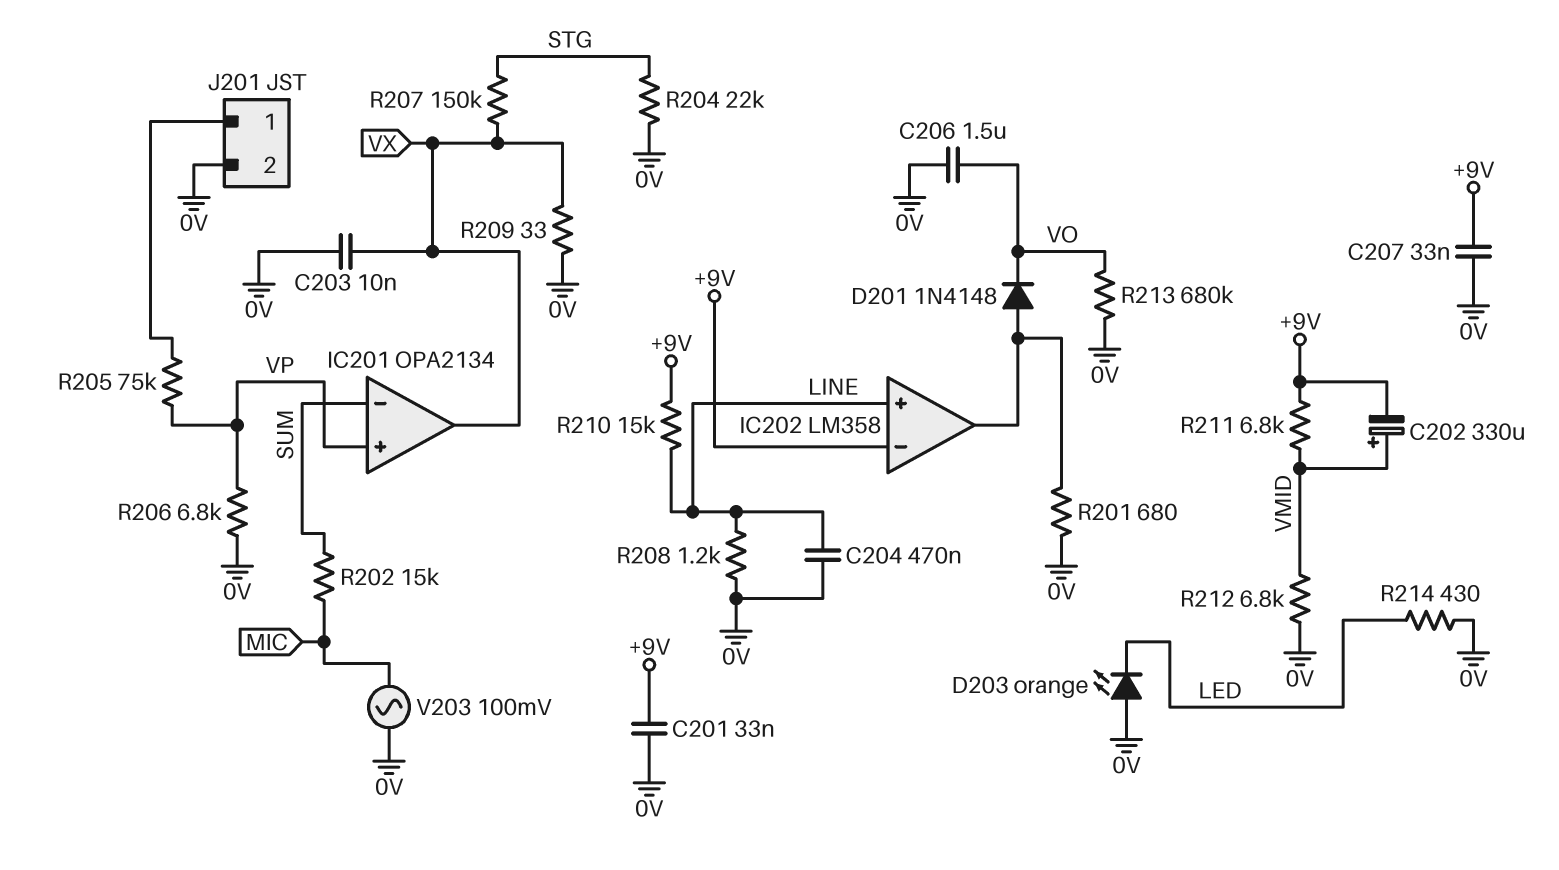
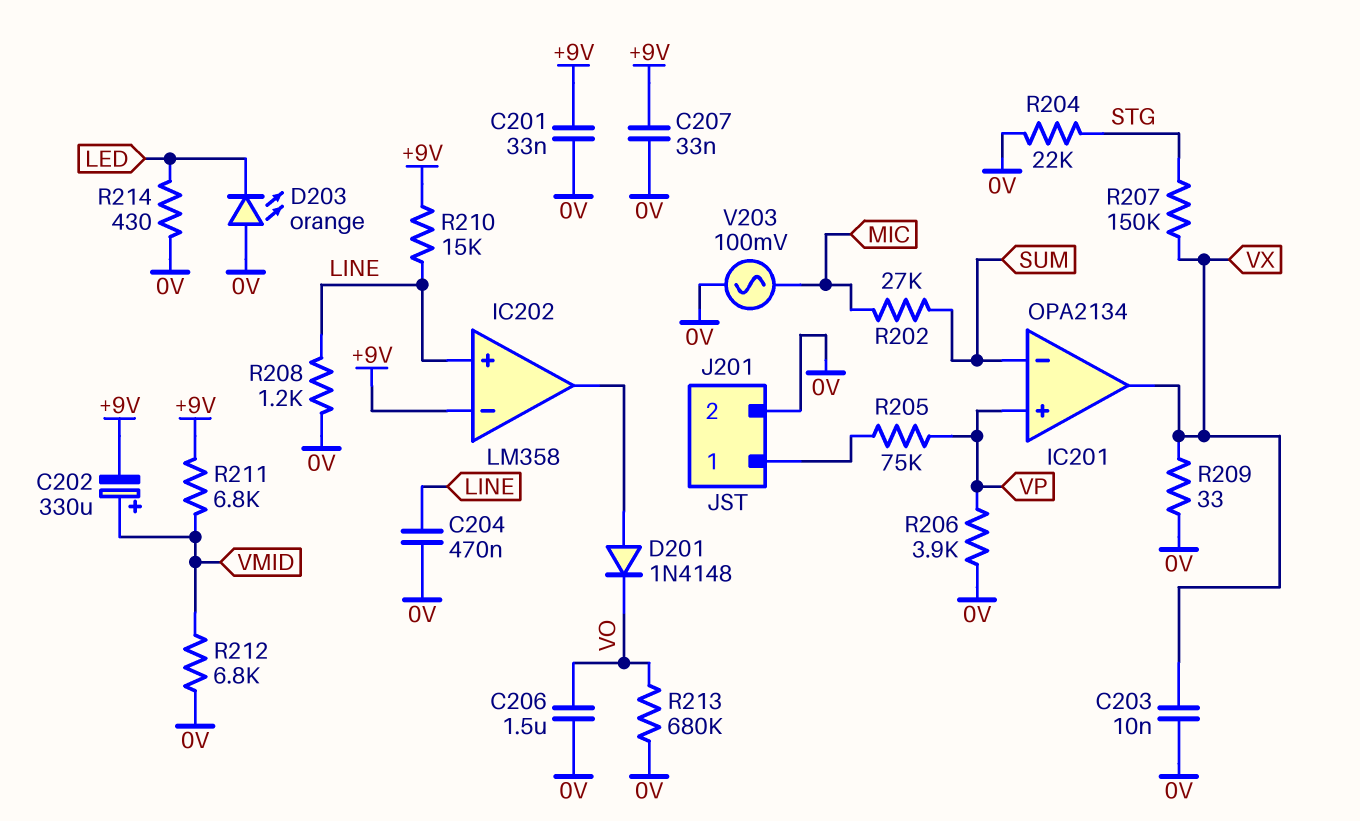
R201: 680 (0V, IC202/out) -> none
R202: 15k (MIC, SUM) -> 27k (MIC, SUM)
R206: 6.8k (0V, VP) -> 3.9k (0V, VP)

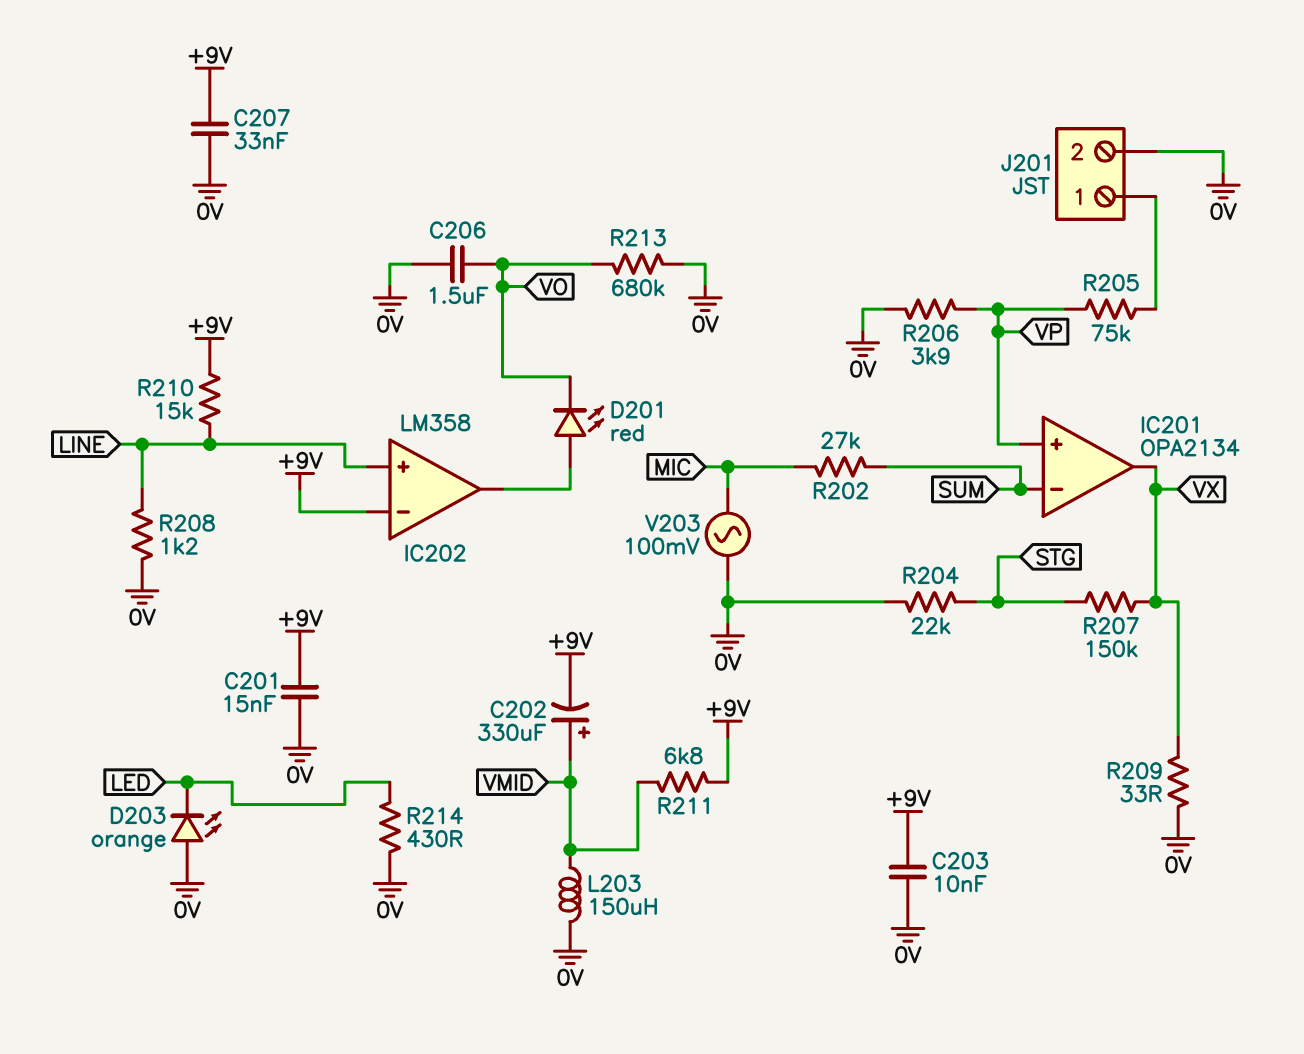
C201: 33nF (+9V, 0V) -> 15nF (+9V, 0V)
C203: 10nF (0V, VX) -> 10nF (+9V, 0V)
C204: 470nF (0V, LINE) -> none
D201: diode 1N4148 (A IC202/out, K VO) -> LED red (A IC202/out, K VO)
L203: none -> 150uH (0V, VMID)
R212: 6.8k (0V, VMID) -> none

